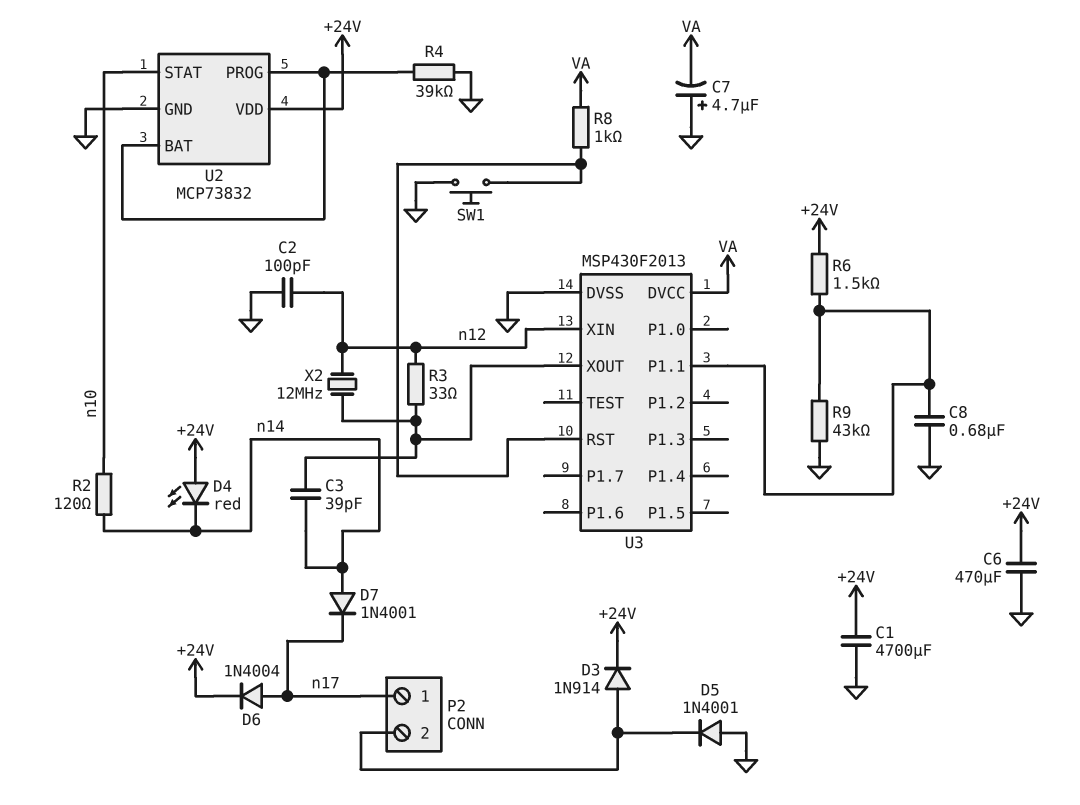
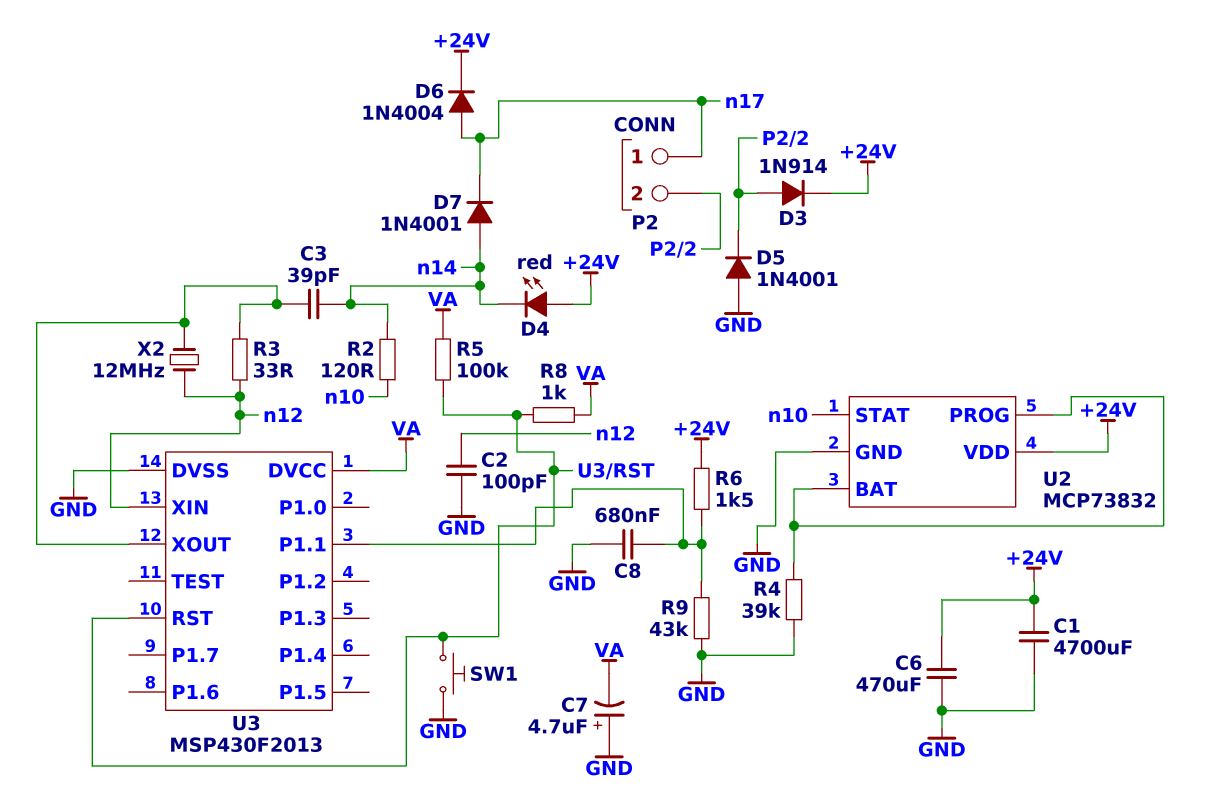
R5: none -> 100k (U3/RST, VA)

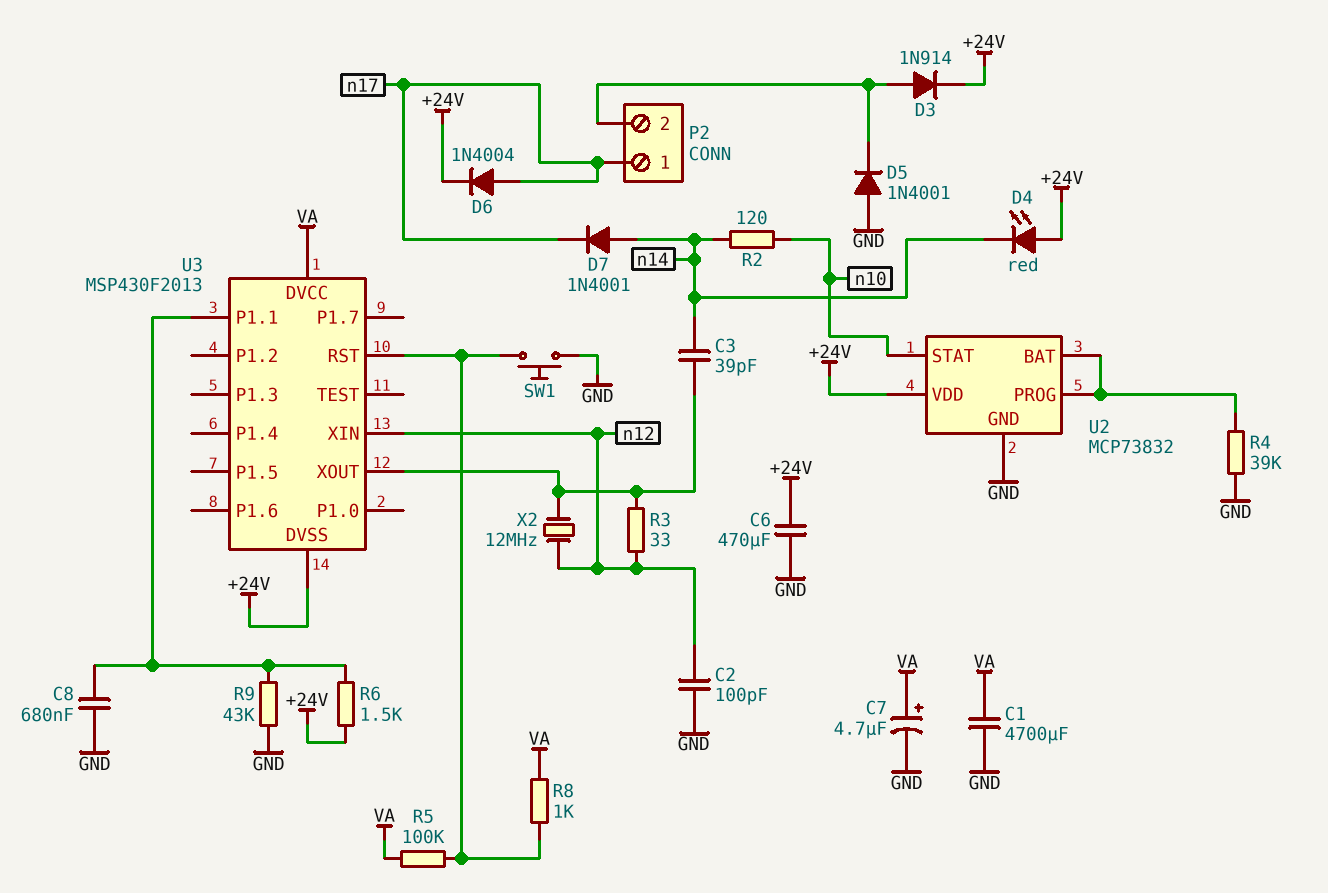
C1: 4700uF (+24V, GND) -> 4700uF (GND, VA)
C7: 4.7uF (plus GND, minus VA) -> 4.7uF (plus VA, minus GND)
U3 pin DVSS: GND -> +24V

